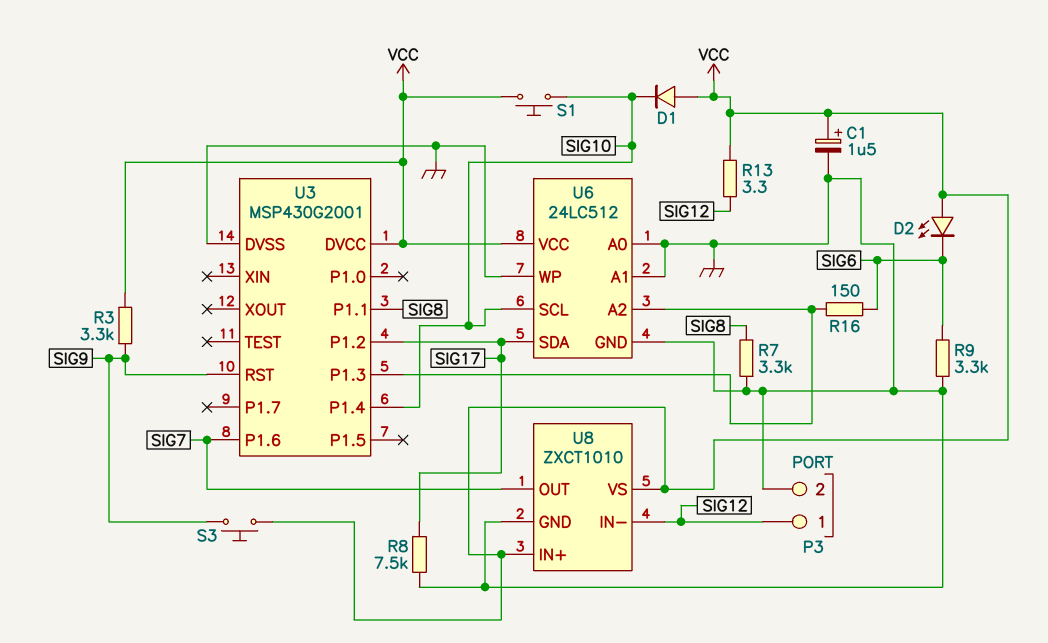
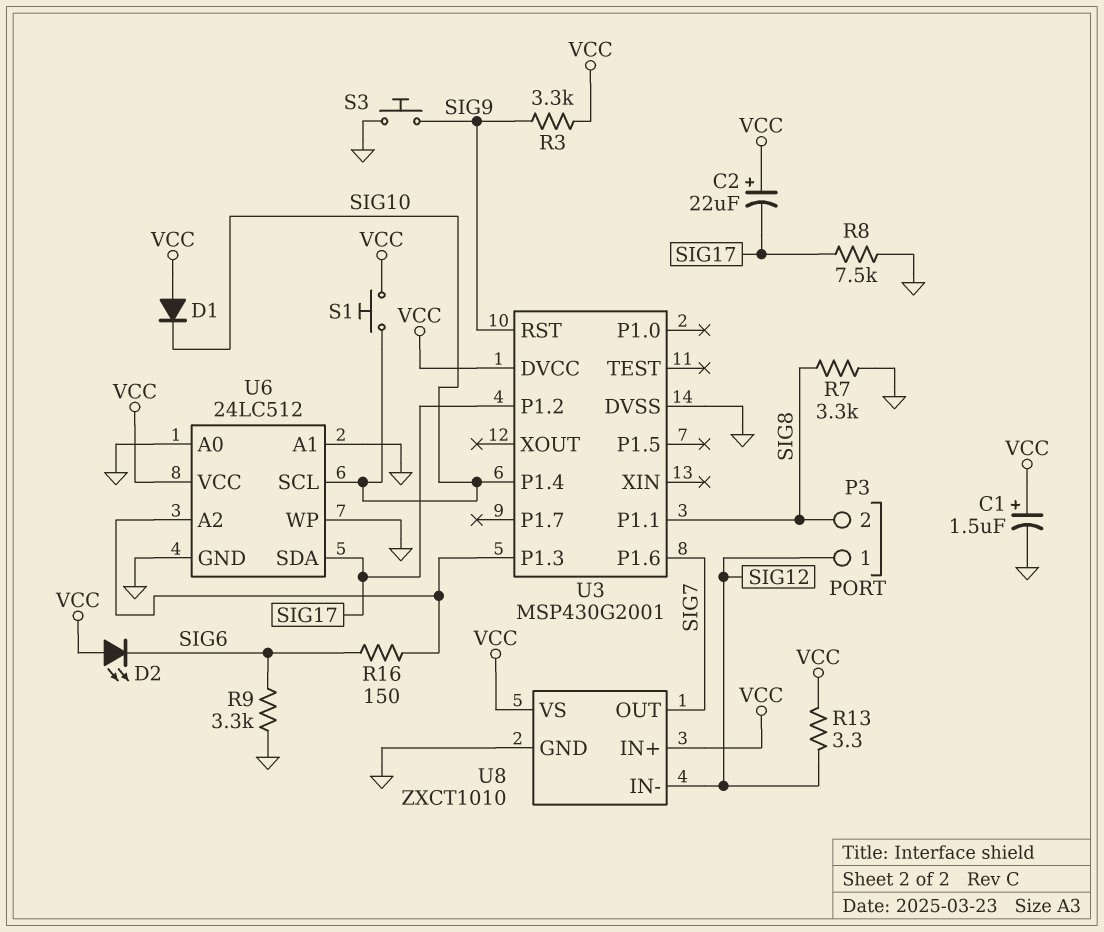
C2: none -> 22uF (plus VCC, minus SIG17)
P3 pin 2: GND -> SIG8
S3: button (SIG9, VCC) -> button (GND, SIG9)

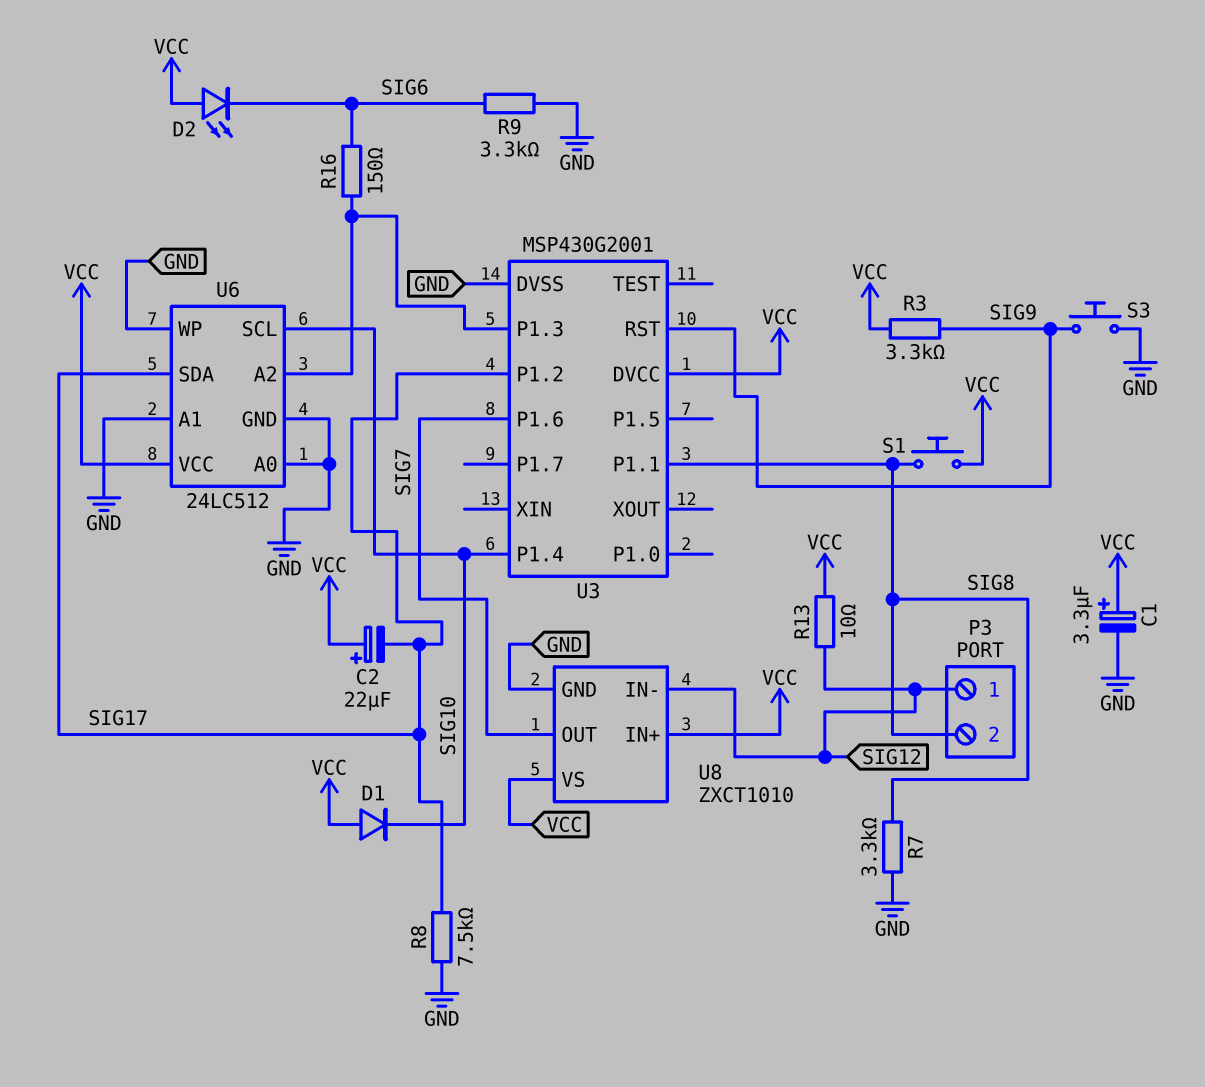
C1: 1.5uF (plus VCC, minus GND) -> 3.3uF (plus VCC, minus GND)
R13: 3.3 (SIG12, VCC) -> 10 (SIG12, VCC)
S1: button (SIG10, VCC) -> button (SIG8, VCC)

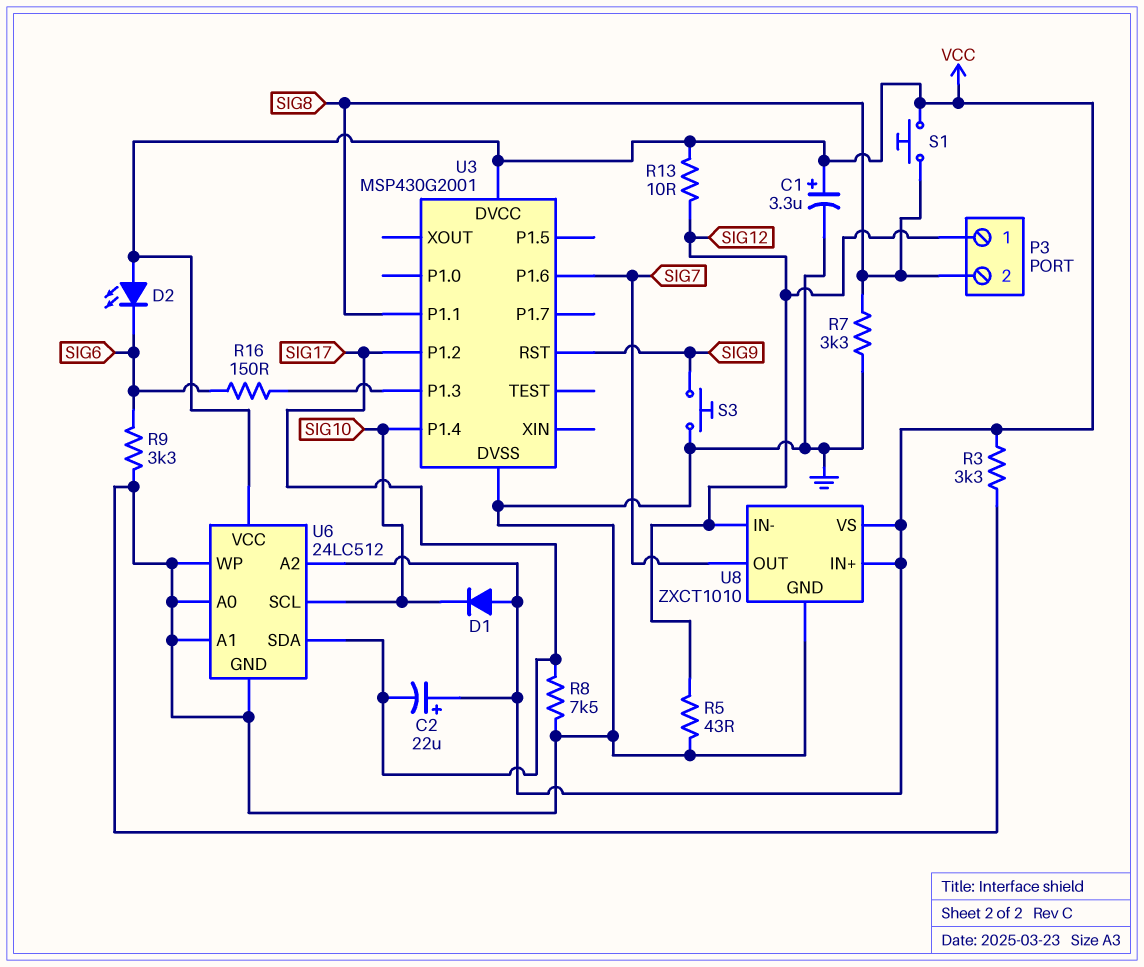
R3: 3.3k (SIG9, VCC) -> 3.3k (GND, VCC)
R5: none -> 43 (GND, SIG12)
U6 pin A2: U3/P1.3 -> VCC

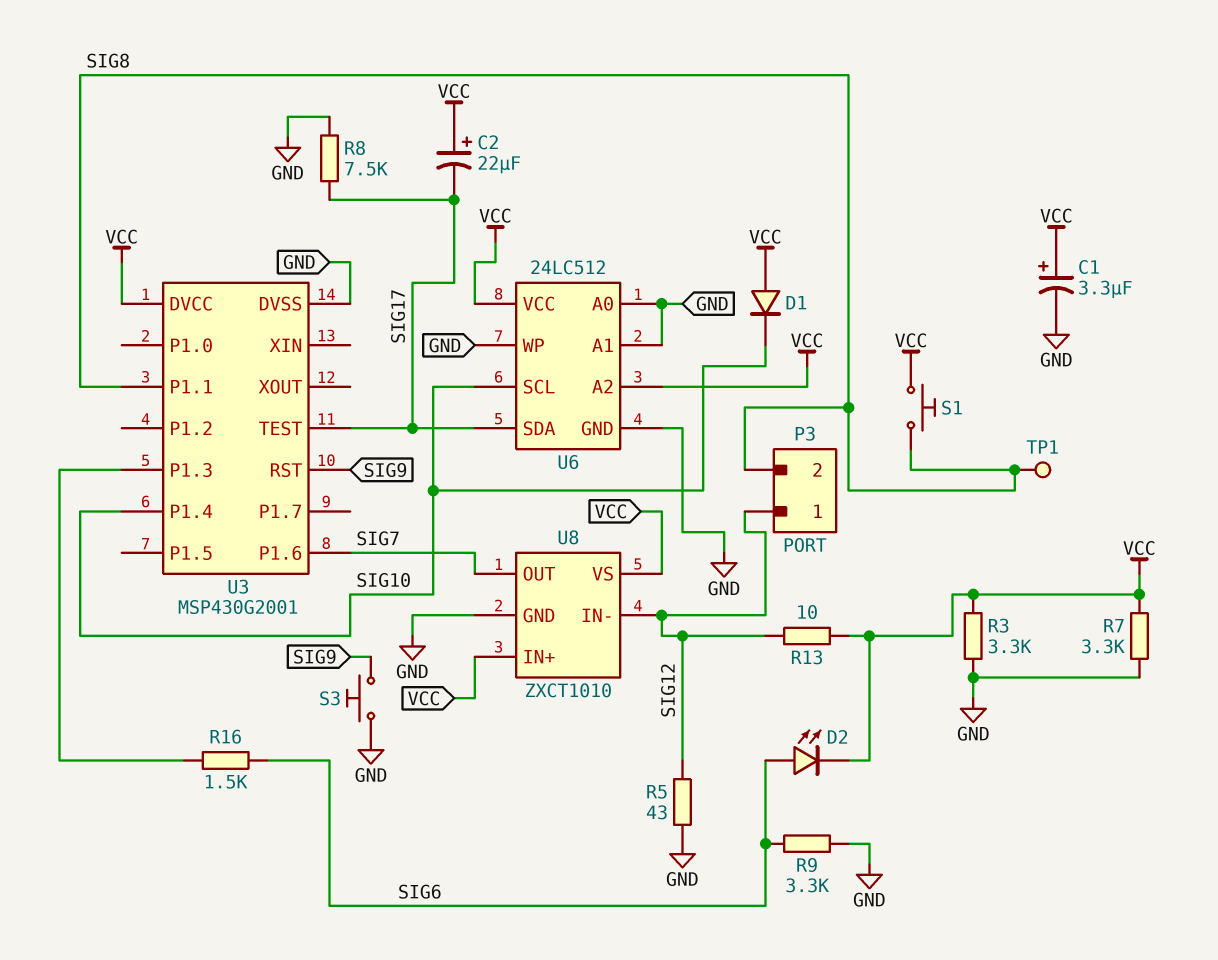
D2: LED (A VCC, K SIG6) -> LED (A SIG6, K VCC)
R7: 3.3k (GND, SIG8) -> 3.3k (GND, VCC)
R16: 150 (SIG6, U3/P1.3) -> 1.5k (SIG6, U3/P1.3)
TP1: none -> test point (SIG8)
U3 pin P1.2: SIG17 -> none
U3 pin TEST: none -> SIG17

